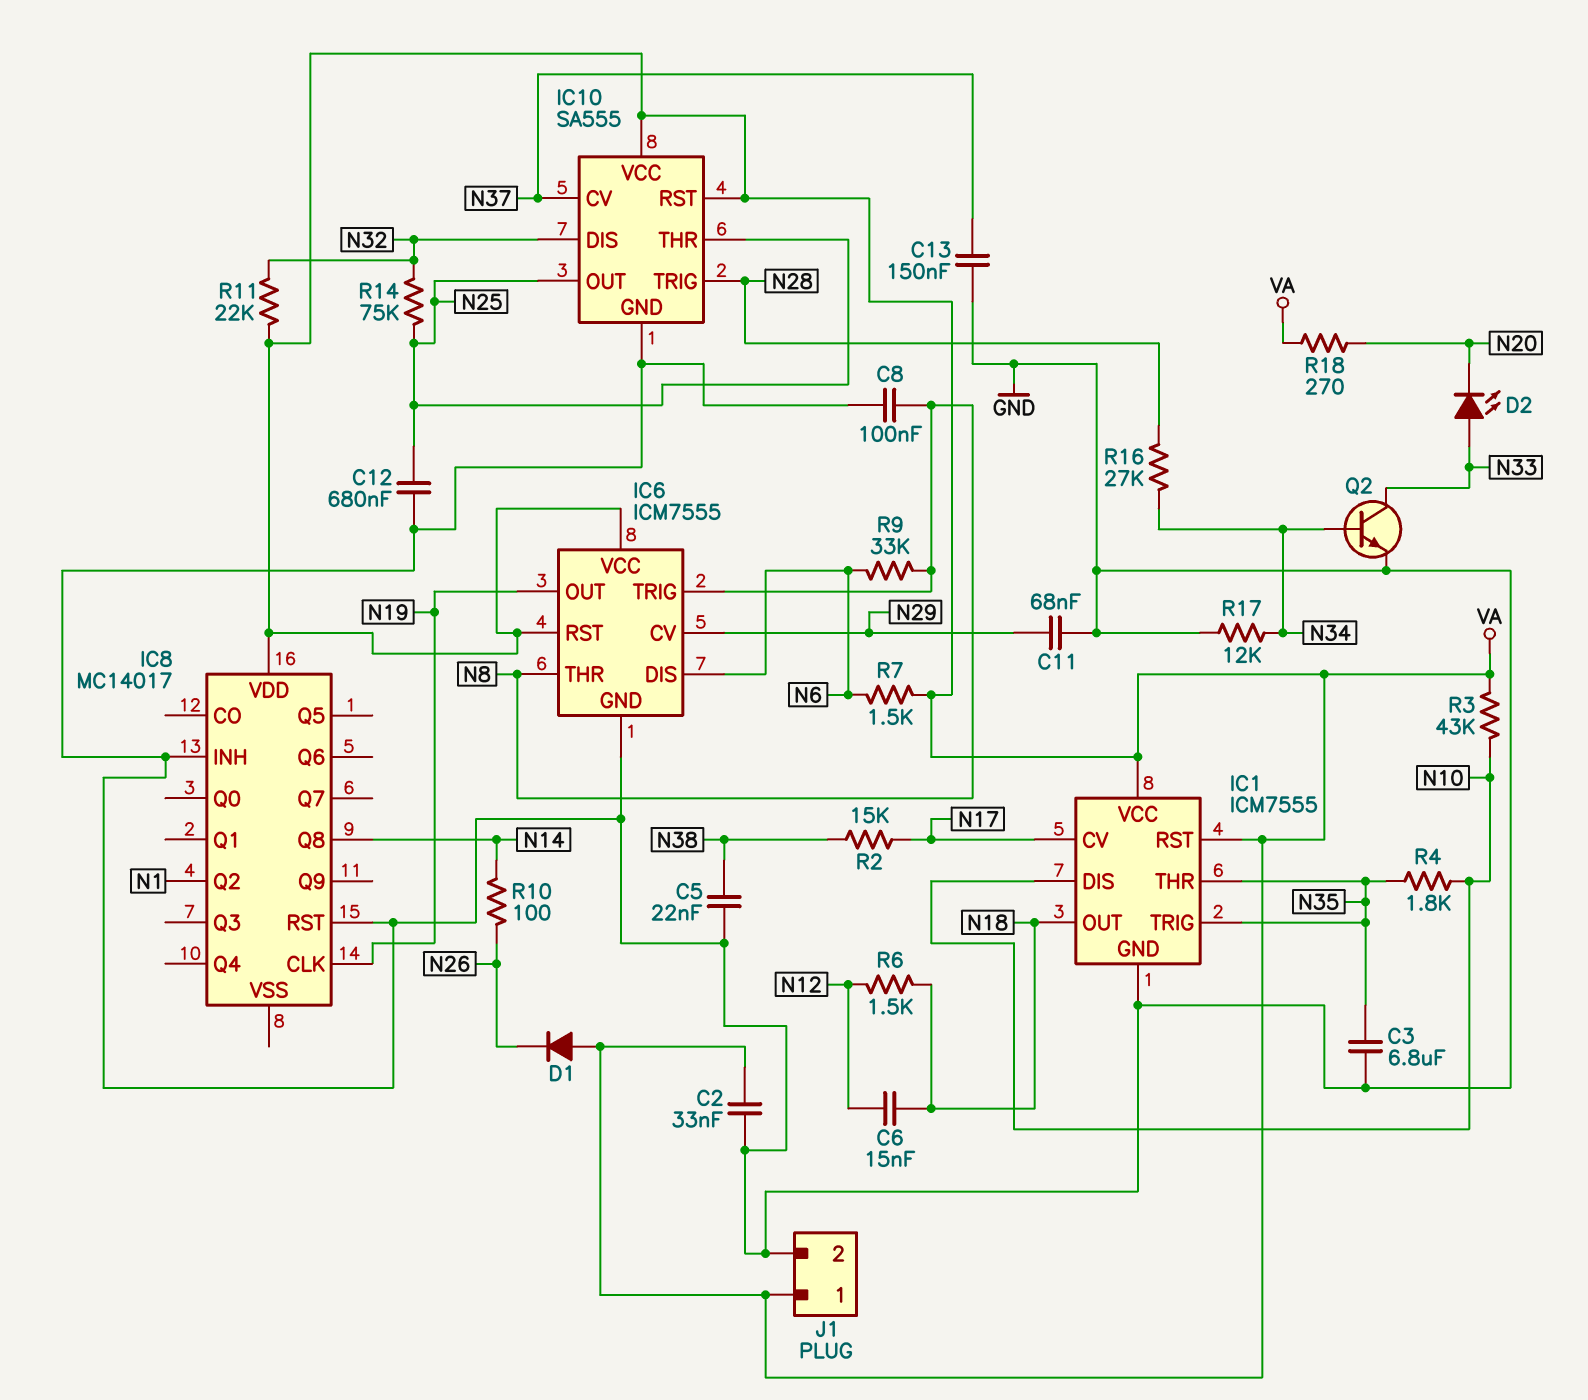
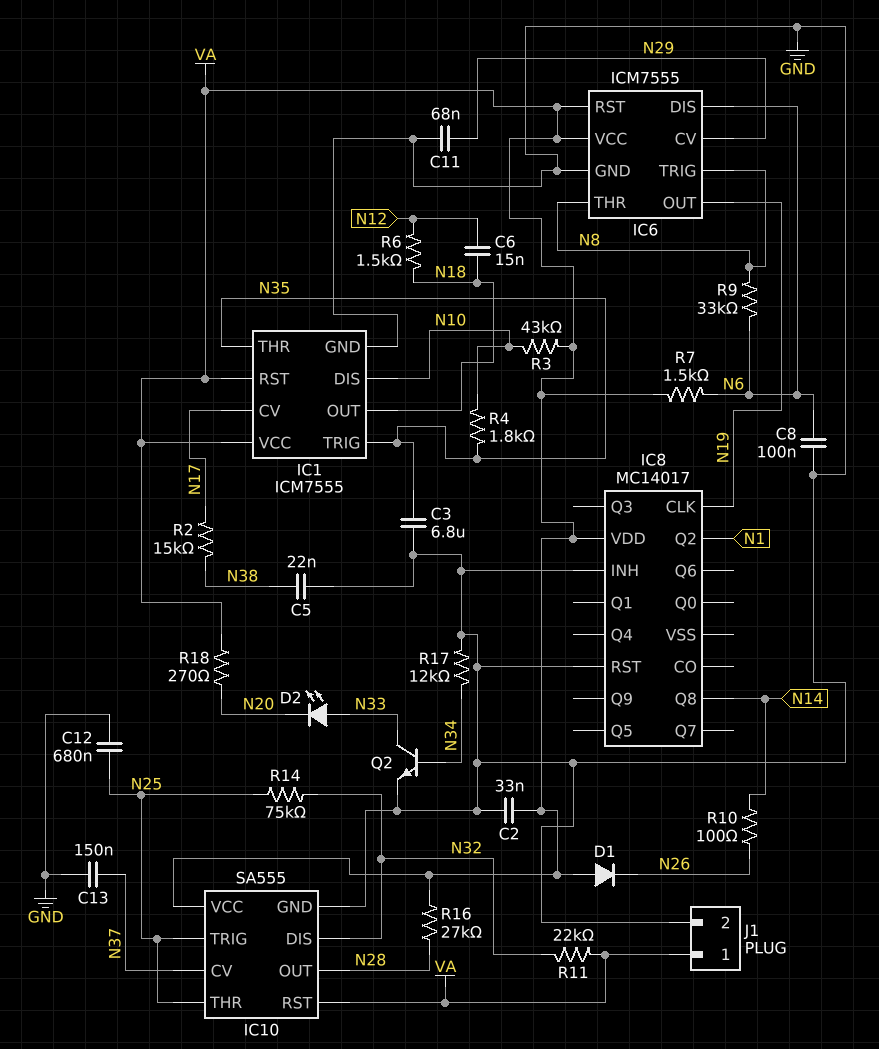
C8: 100nF (GND, N8) -> 100nF (GND, N6)
IC10 pin OUT: N25 -> N28
IC10 pin TRIG: N28 -> N25
R16: 27k (N28, N34) -> 27k (N28, VA)

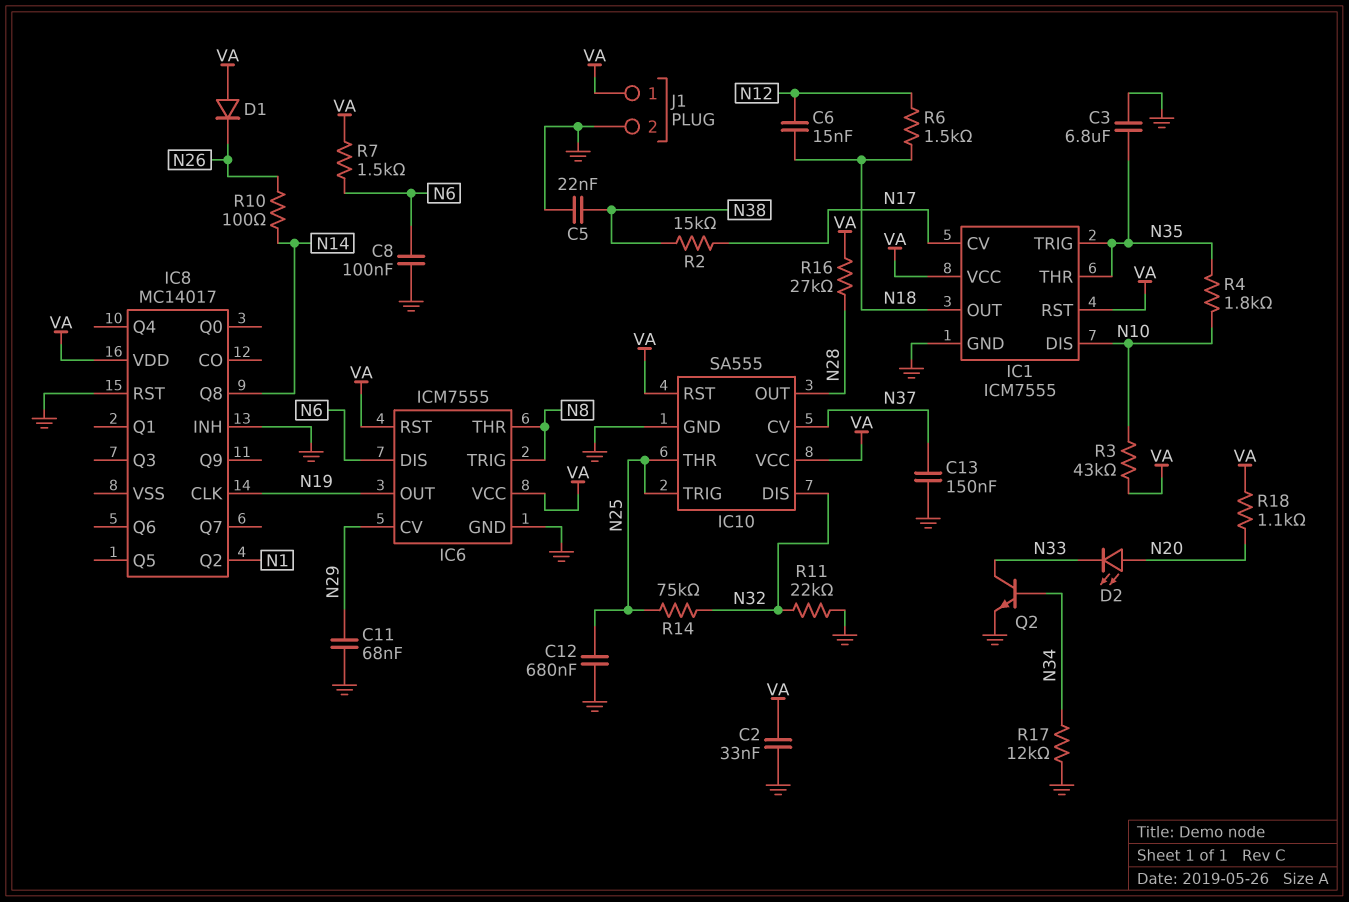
D2: LED (A N33, K N20) -> LED (A N20, K N33)
R9: 33k (N6, N8) -> none
R11: 22k (N32, VA) -> 22k (GND, N32)
R18: 270 (N20, VA) -> 1.1k (N20, VA)

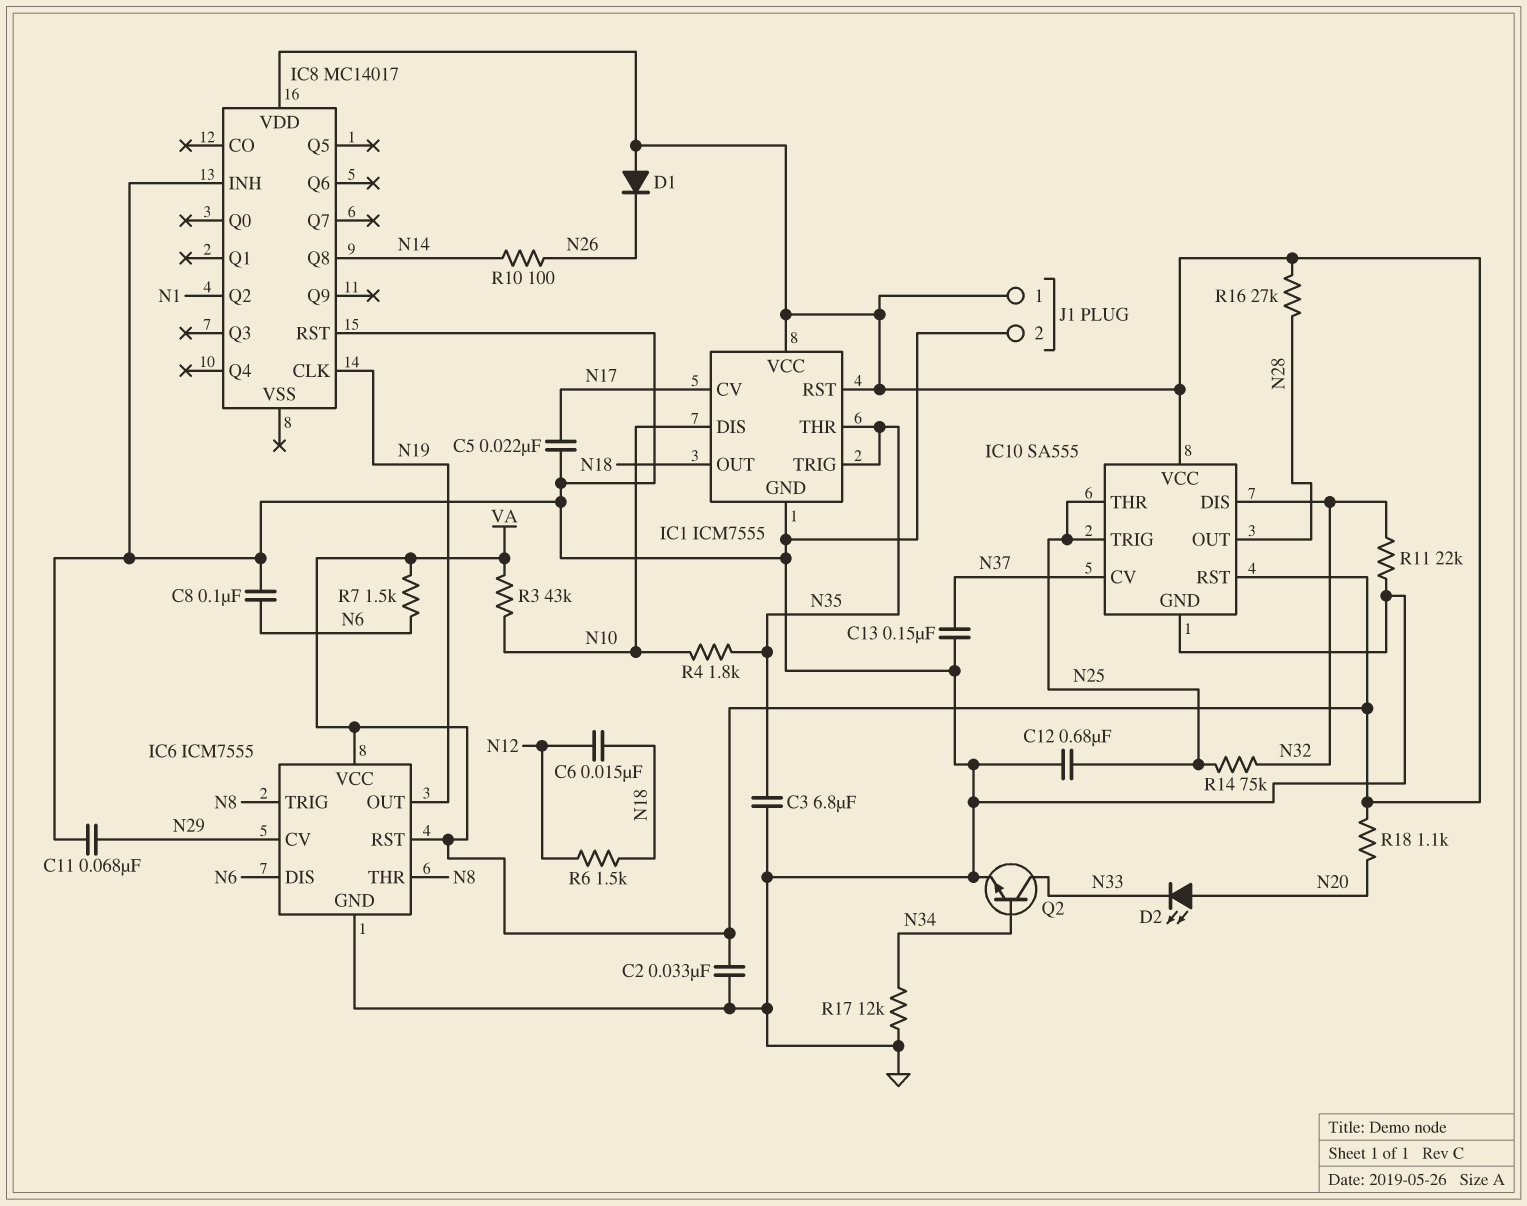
C5: 22nF (GND, N38) -> 22nF (GND, N17)
R2: 15k (N17, N38) -> none

